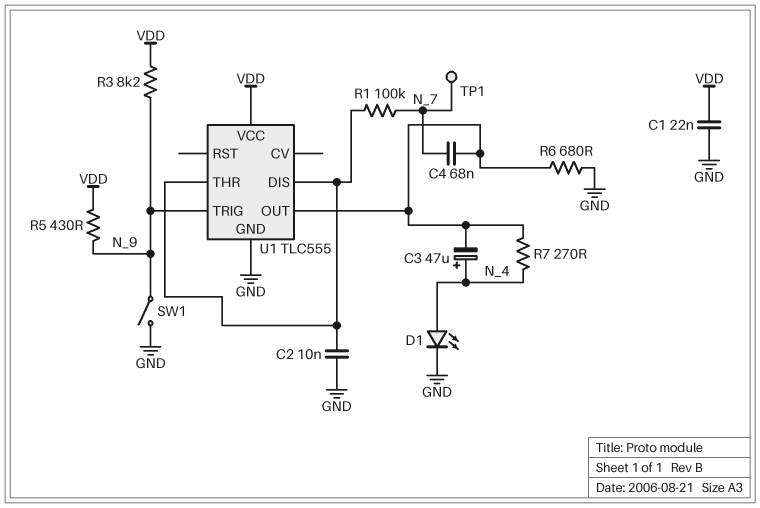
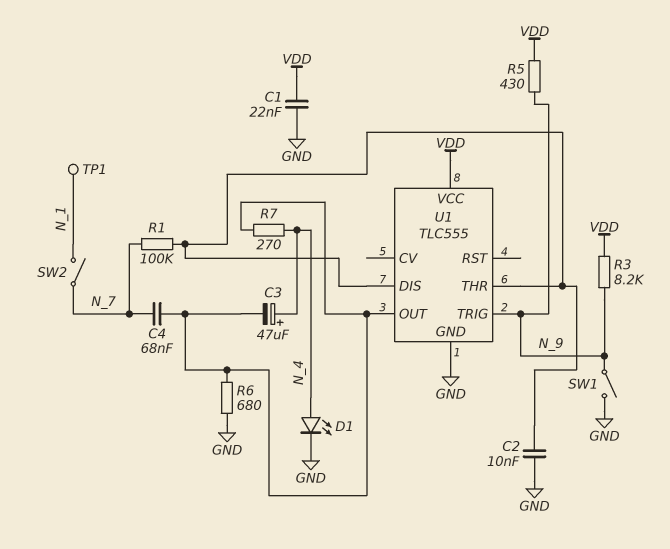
SW2: none -> switch (N_1, N_7)
TP1: test point (N_7) -> test point (N_1)

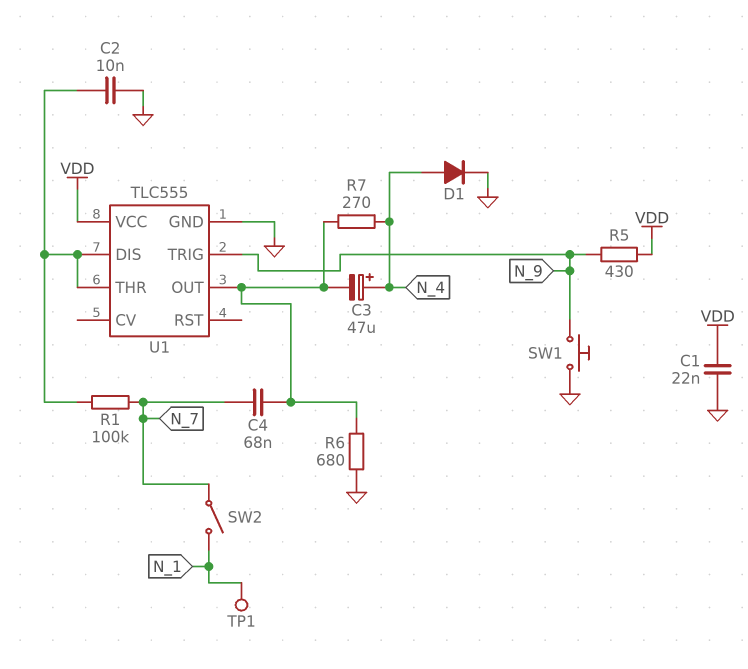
D1: LED (A N_4, K GND) -> diode (A N_4, K GND)
R3: 8.2k (N_9, VDD) -> none
SW1: switch (GND, N_9) -> button (GND, N_9)

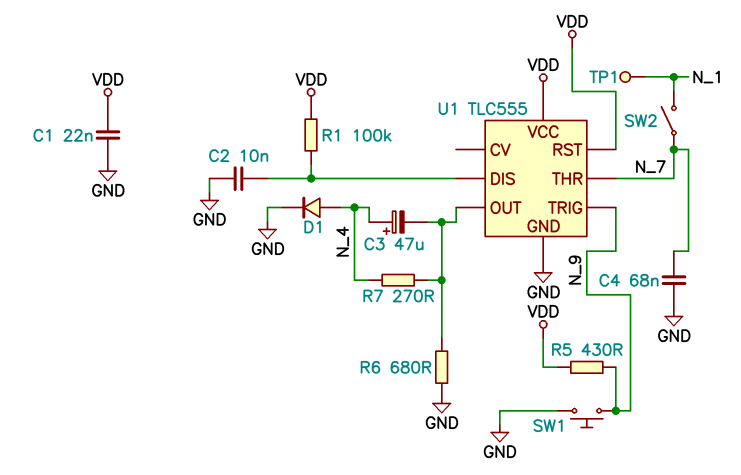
C4: 68nF (N_7, U1/OUT) -> 68nF (GND, N_7)
R1: 100k (N_7, U1/DIS) -> 100k (U1/DIS, VDD)
U1 pin RST: none -> VDD
U1 pin THR: U1/DIS -> N_7

